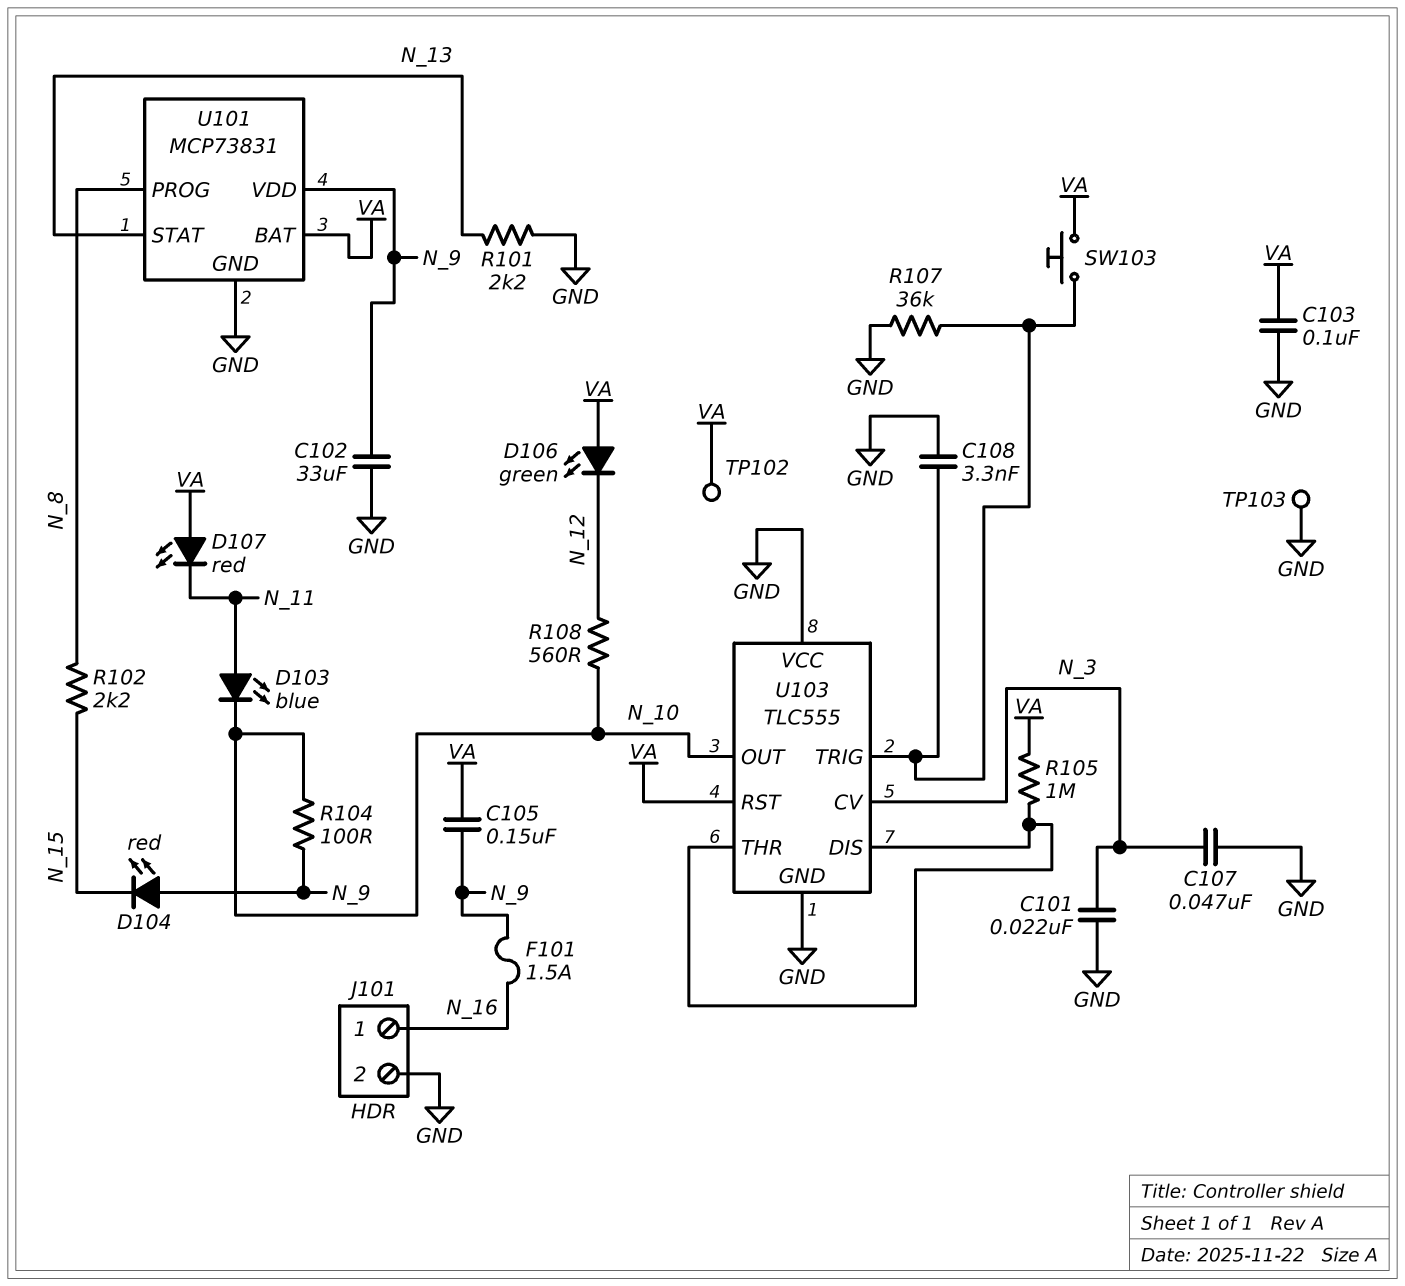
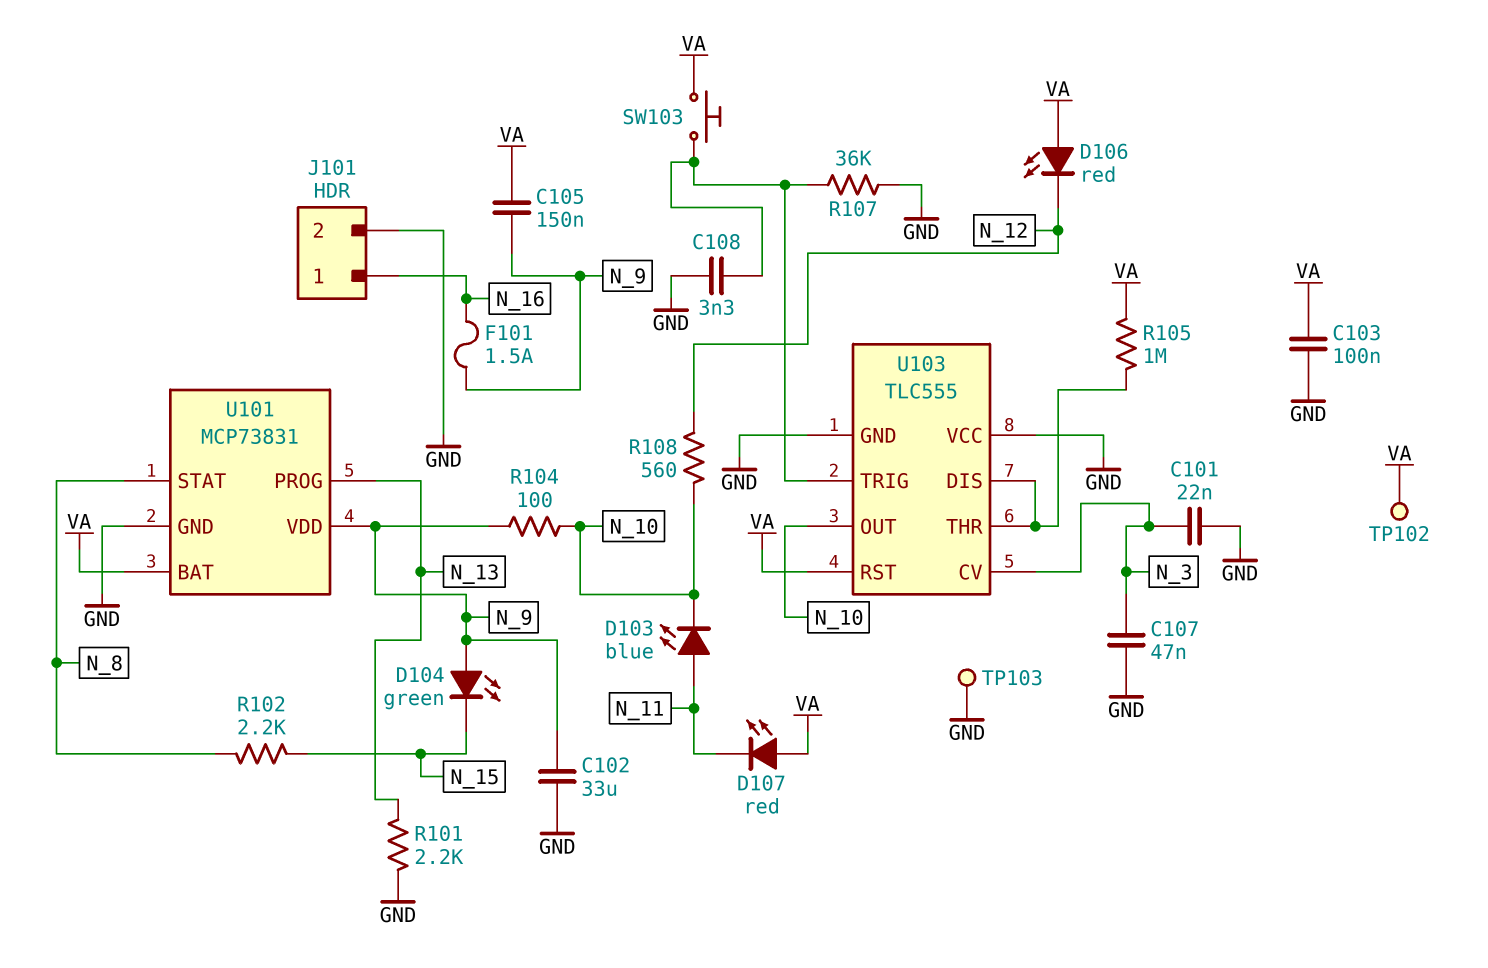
D104: LED red (A N_9, K N_15) -> LED green (A N_9, K N_15)
D106: LED green (A VA, K N_12) -> LED red (A VA, K N_12)
U101 pin PROG: N_8 -> N_13
U101 pin STAT: N_13 -> N_8

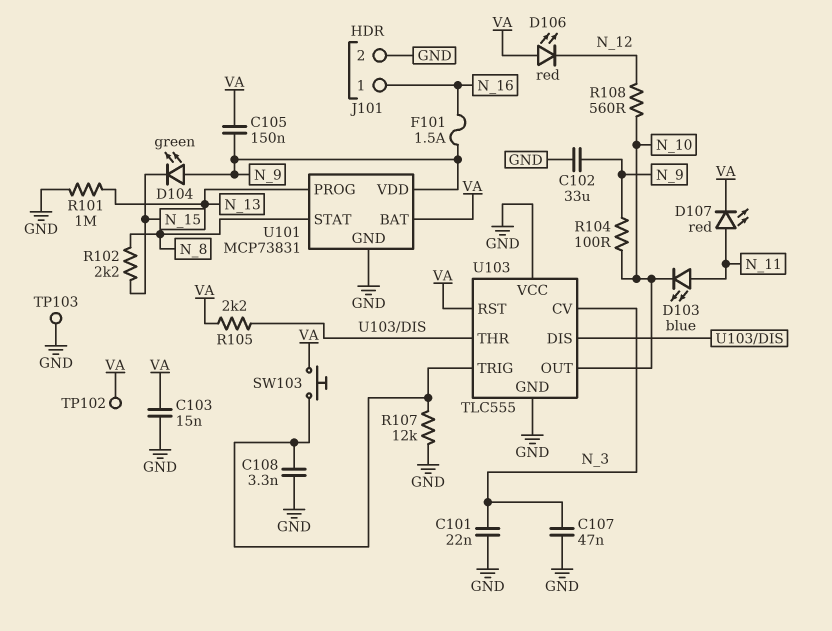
C103: 100nF (GND, VA) -> 15nF (GND, VA)
D107: LED red (A VA, K N_11) -> LED red (A N_11, K VA)
R101: 2.2k (GND, N_13) -> 1M (GND, N_13)
R105: 1M (U103/DIS, VA) -> 2.2k (U103/DIS, VA)
R107: 36k (GND, U103/TRIG) -> 12k (GND, U103/TRIG)

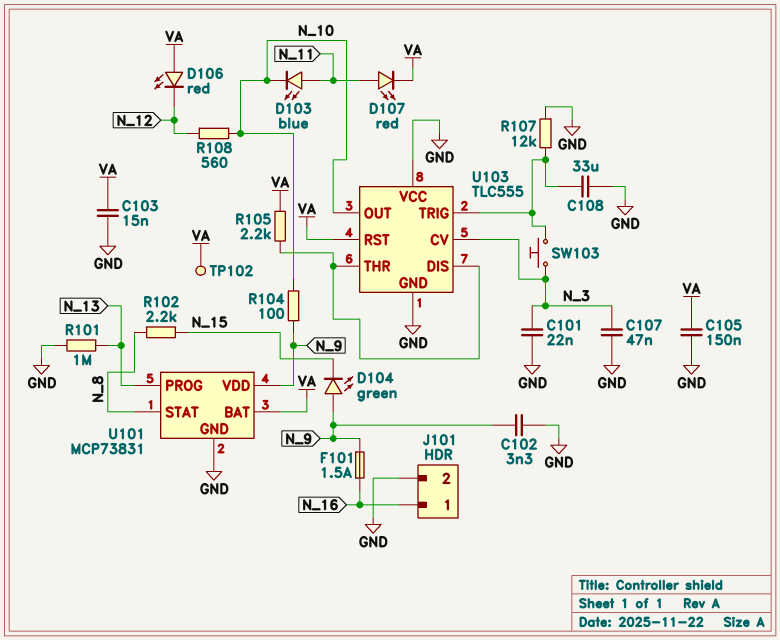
C102: 33uF (GND, N_9) -> 3.3nF (GND, N_9)
C105: 150nF (N_9, VA) -> 150nF (GND, VA)
C108: 3.3nF (GND, U103/TRIG) -> 33uF (GND, U103/TRIG)
SW103: button (U103/TRIG, VA) -> button (N_3, U103/TRIG)
TP103: test point (GND) -> none

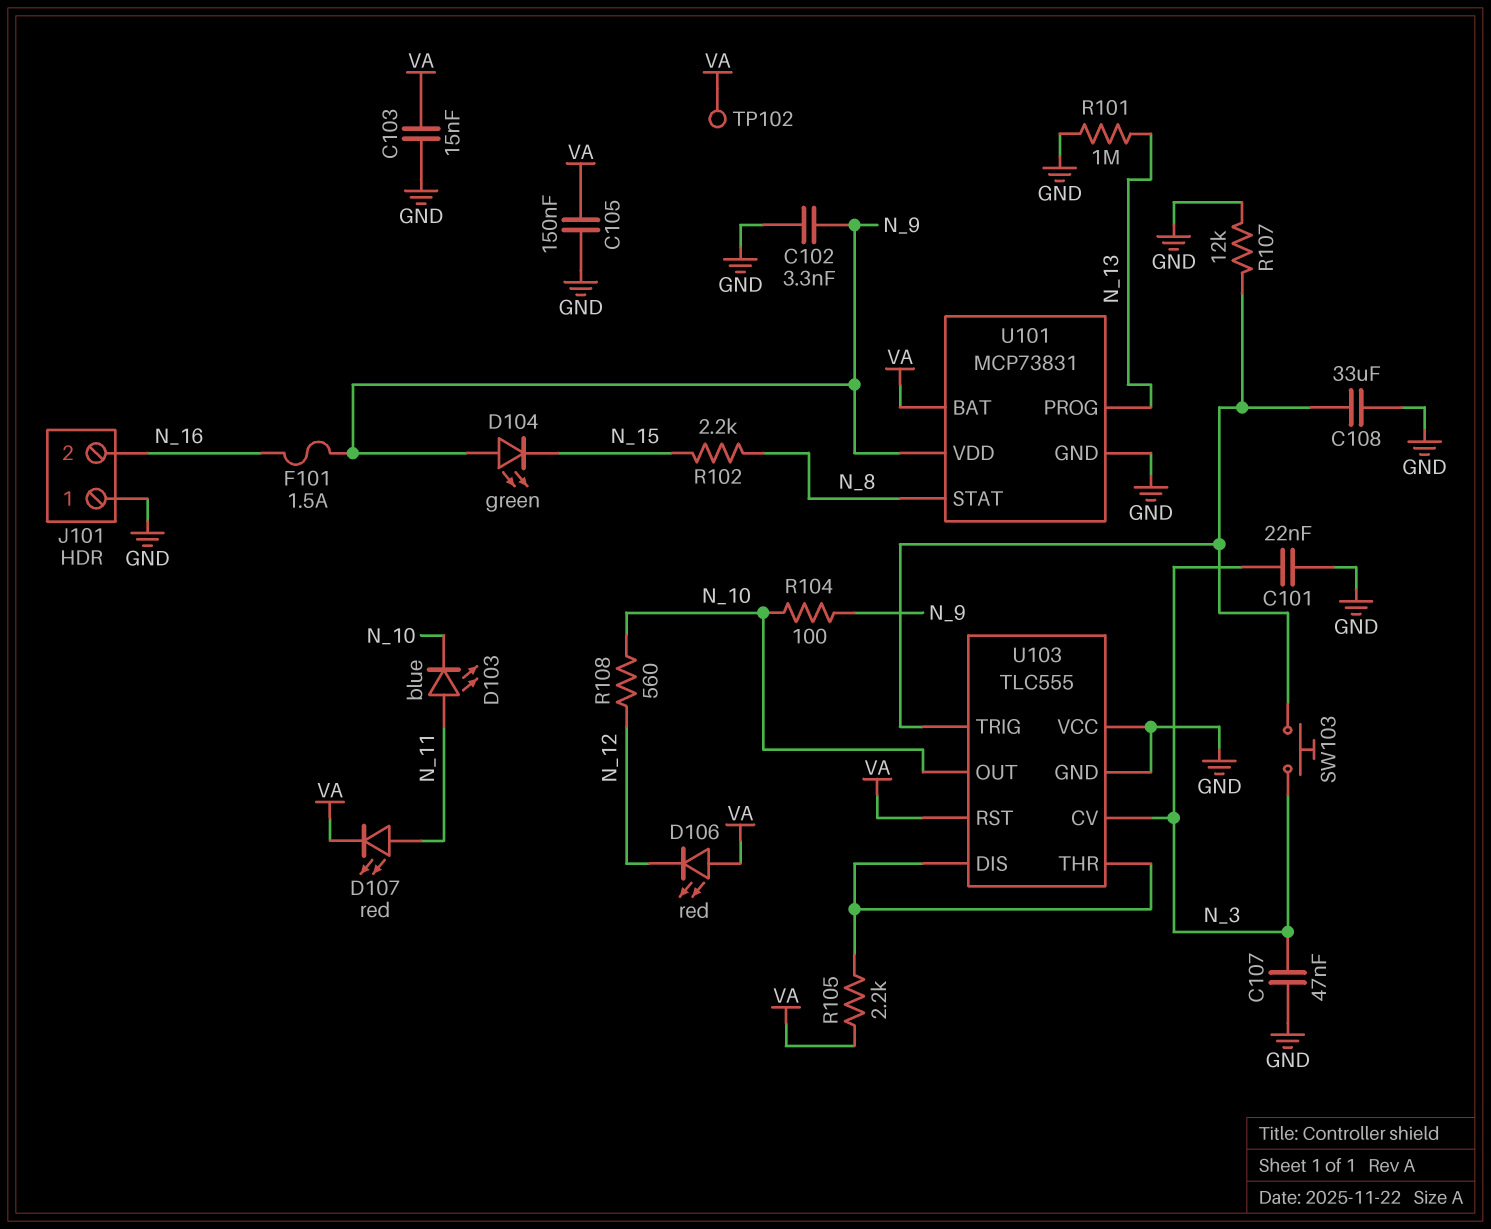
J101 pin 1: N_16 -> GND
J101 pin 2: GND -> N_16

